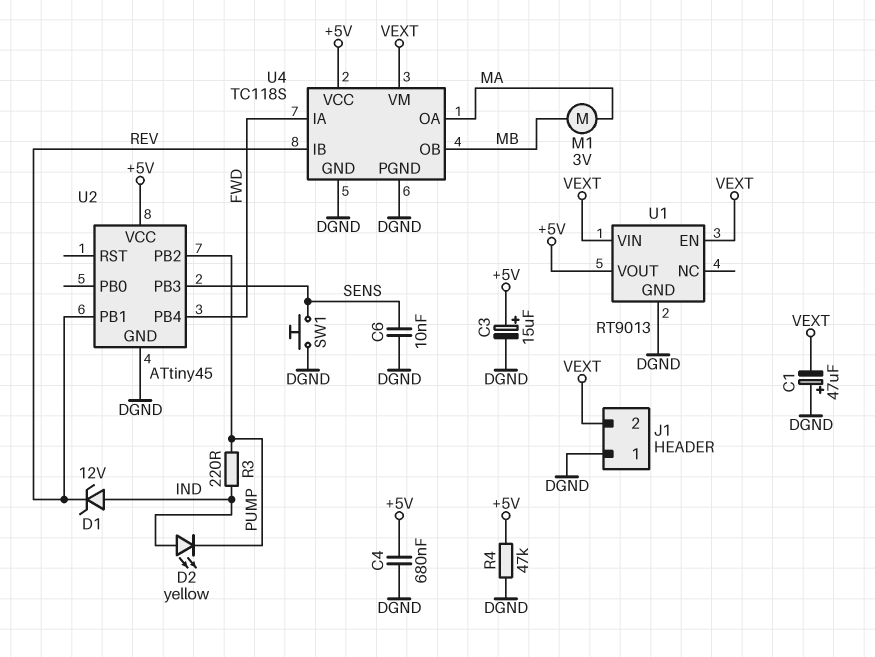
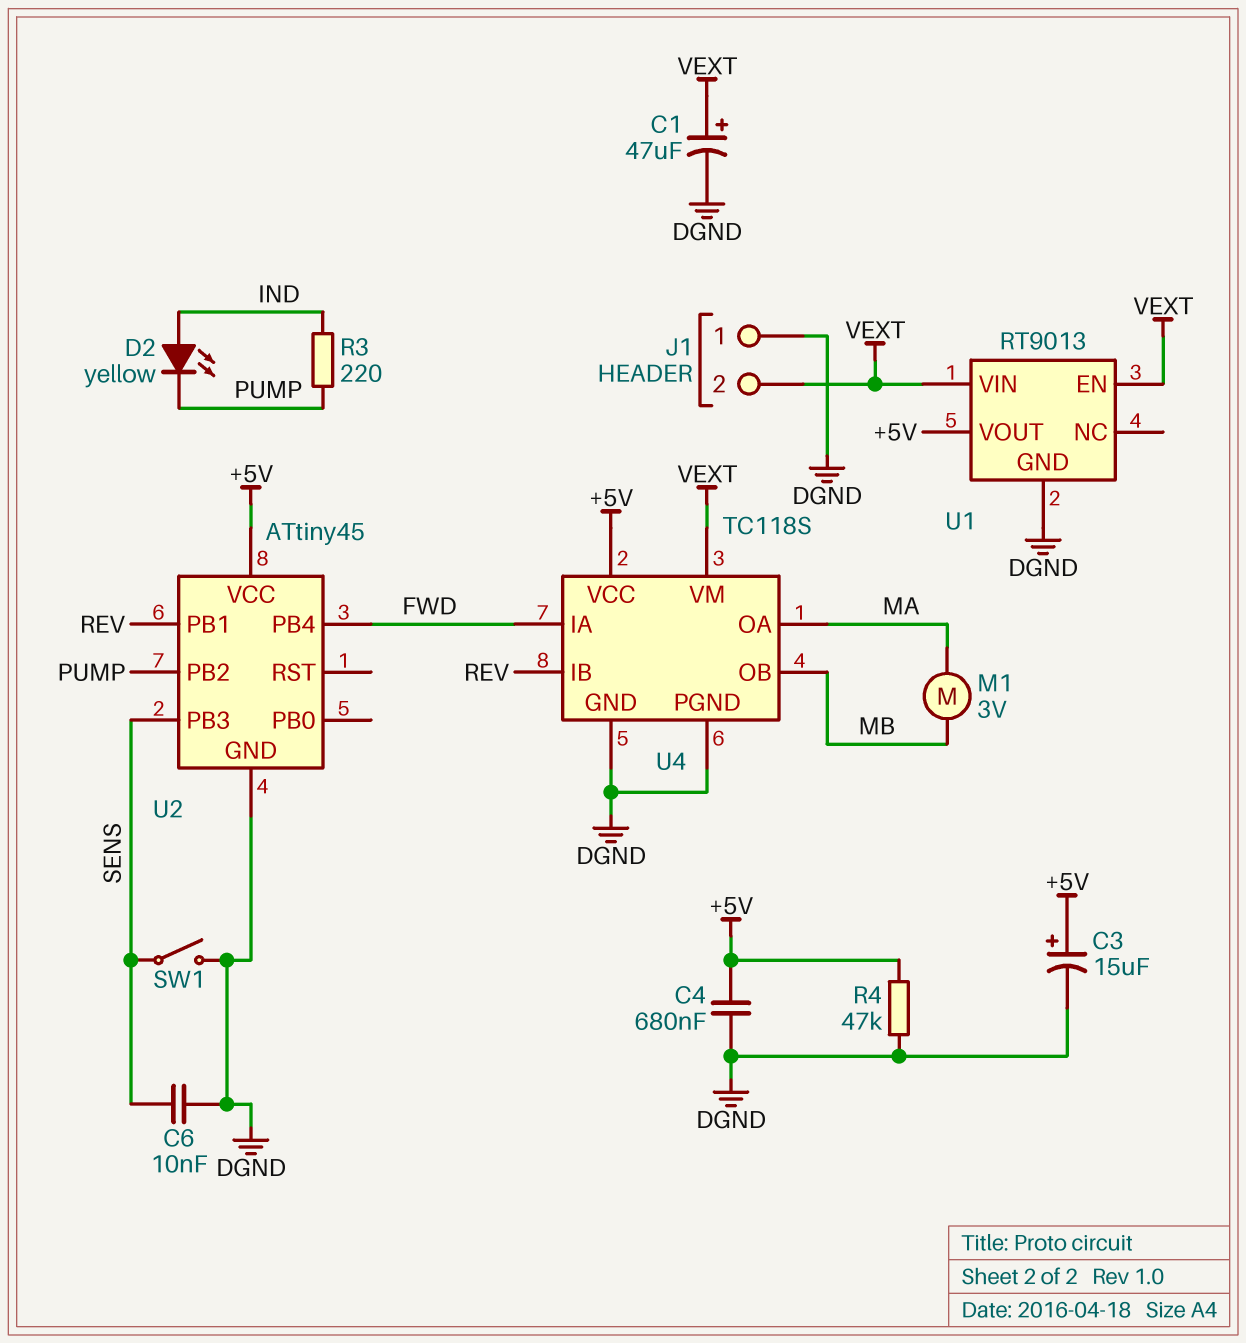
C1: 47uF (plus DGND, minus VEXT) -> 47uF (plus VEXT, minus DGND)
D1: zener 12V (A IND, K REV) -> none
SW1: button (DGND, SENS) -> switch (DGND, SENS)

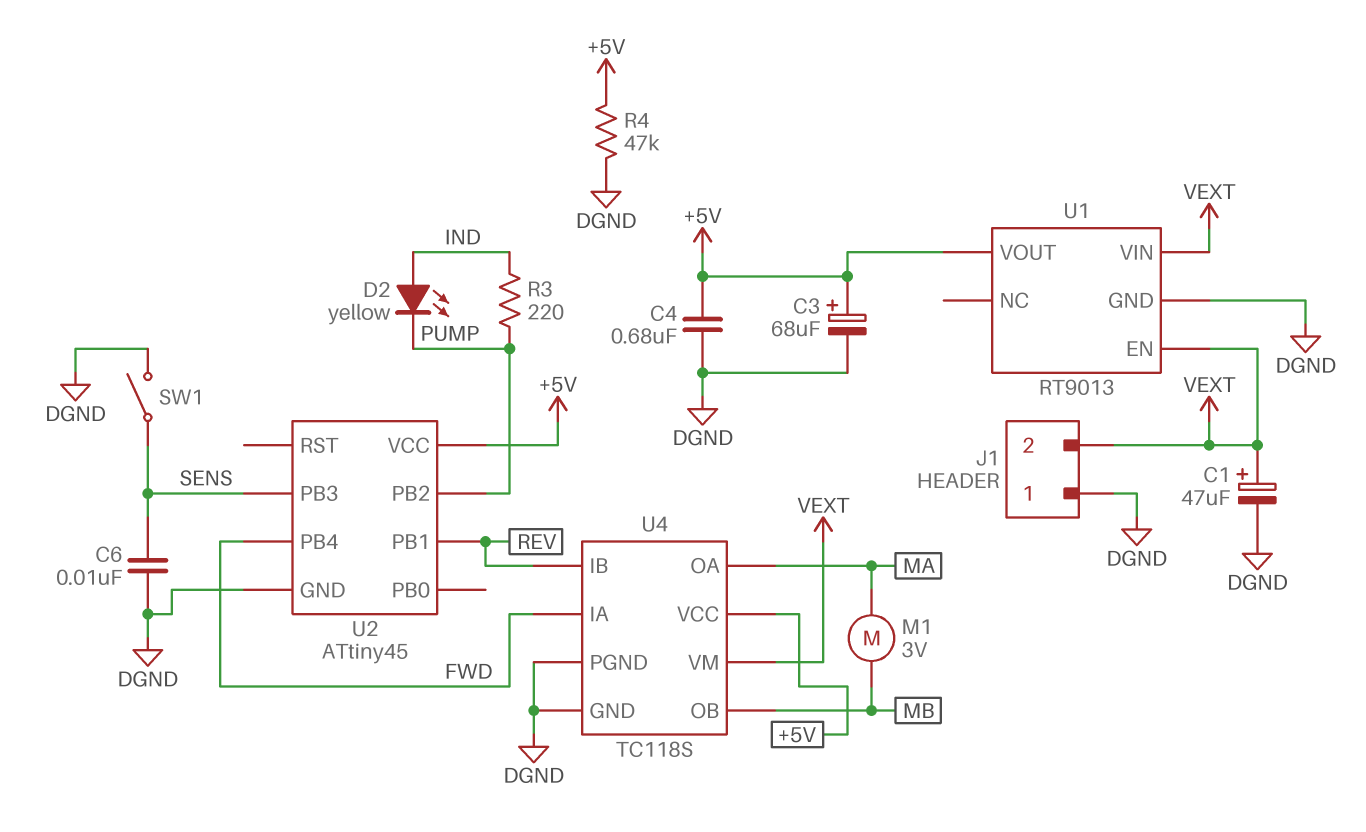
C3: 15uF (plus +5V, minus DGND) -> 68uF (plus +5V, minus DGND)

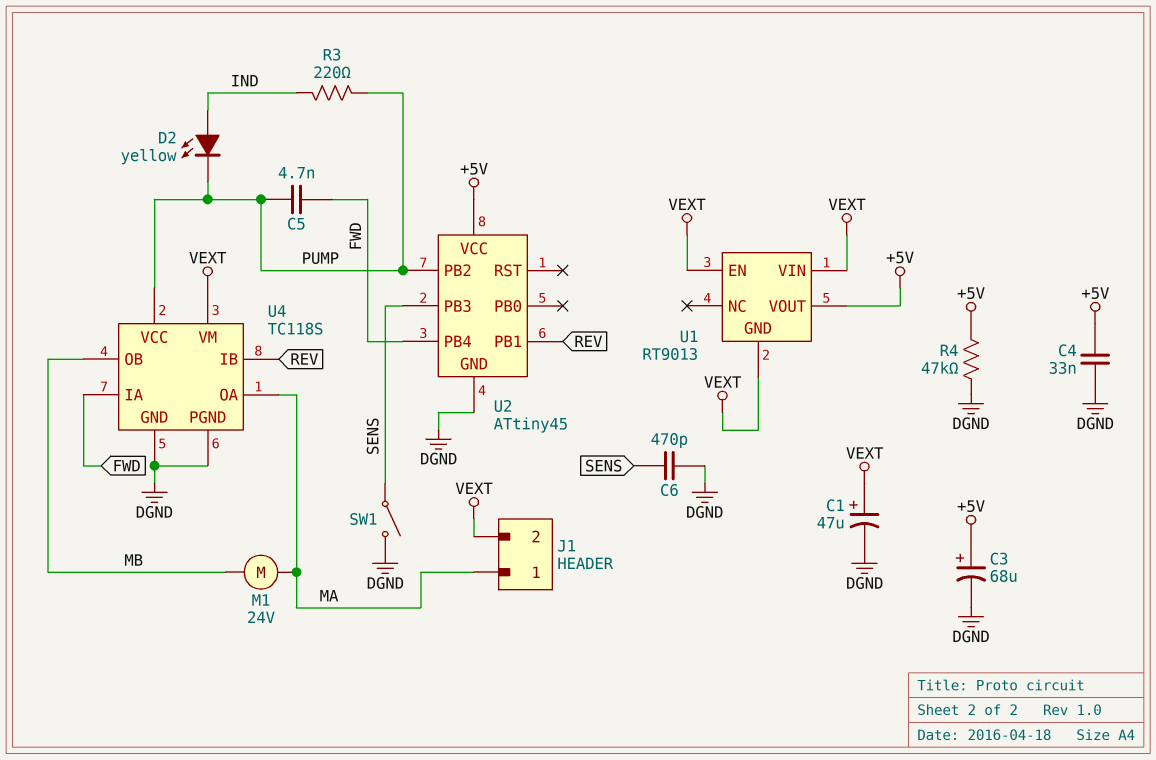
C4: 680nF (+5V, DGND) -> 33nF (+5V, DGND)
C5: none -> 4.7nF (FWD, PUMP)
C6: 10nF (DGND, SENS) -> 470pF (DGND, SENS)
J1 pin 1: DGND -> MA
M1: motor 3V (MA, MB) -> motor 24V (MA, MB)
U1 pin GND: DGND -> VEXT
U4 pin VCC: +5V -> PUMP

